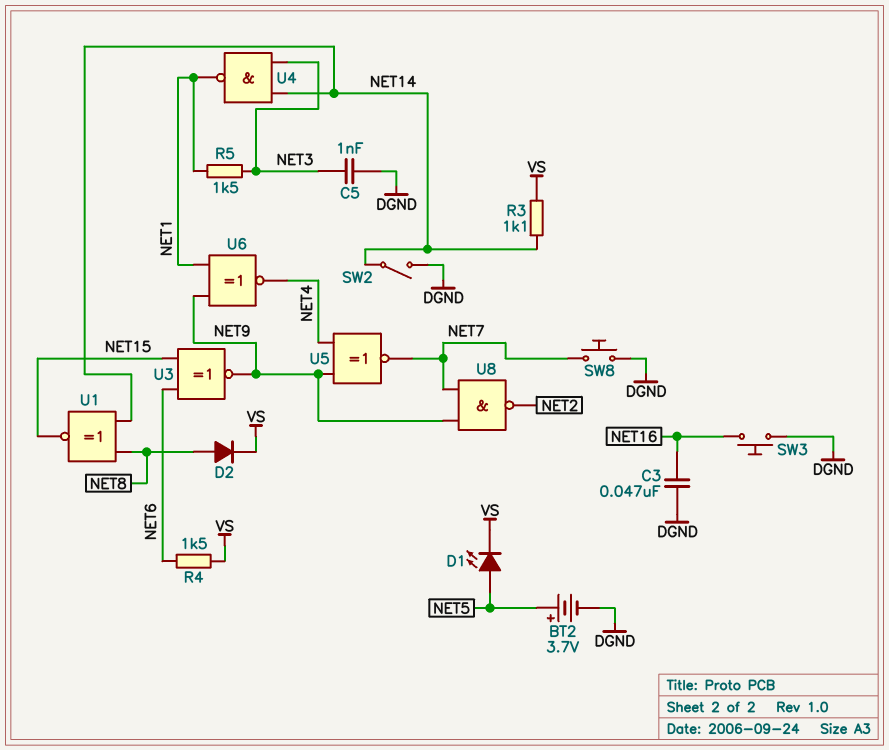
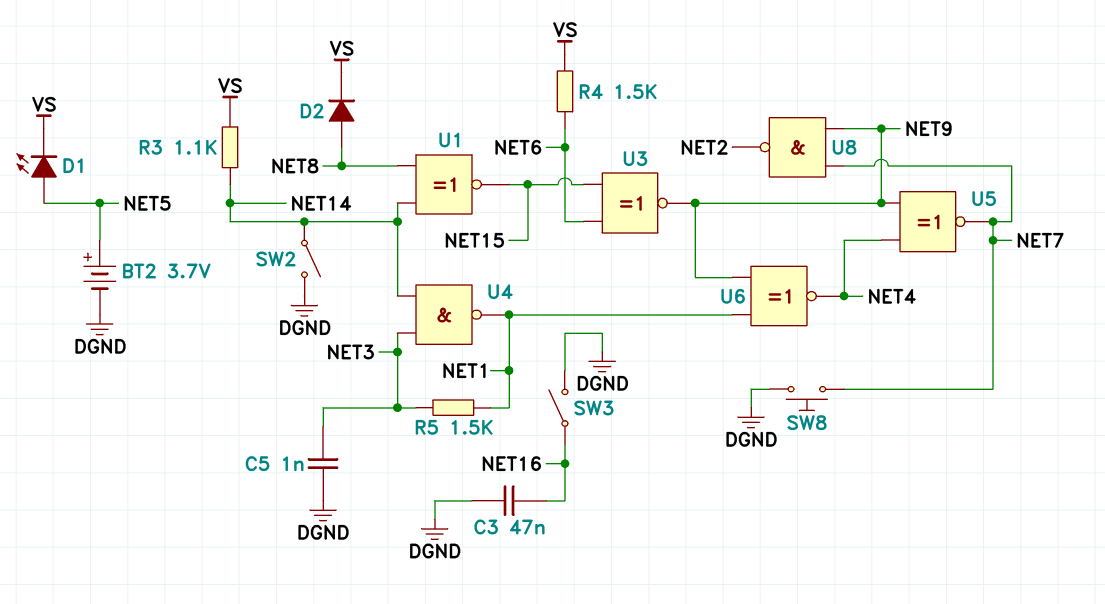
SW3: button (DGND, NET16) -> switch (DGND, NET16)

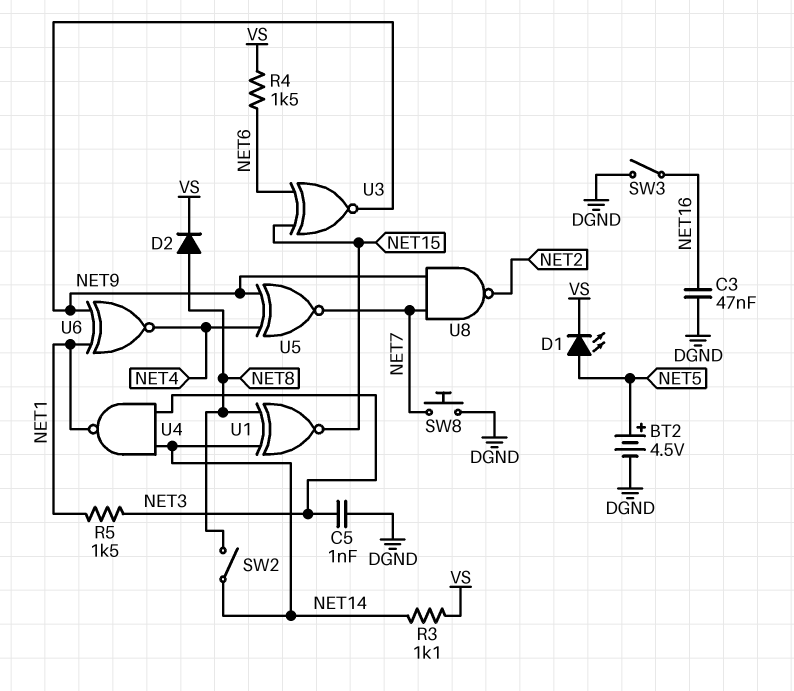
BT2: 3.7V (plus NET5, minus DGND) -> 4.5V (plus NET5, minus DGND)
SW2: switch (DGND, NET14) -> switch (NET8, NET14)

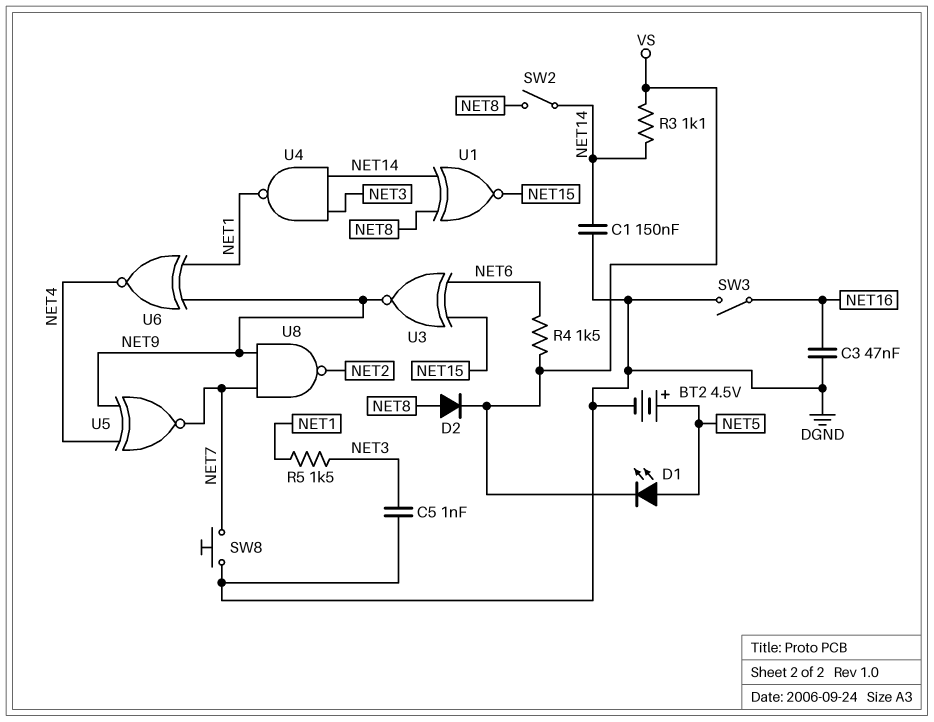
C1: none -> 150nF (DGND, NET14)

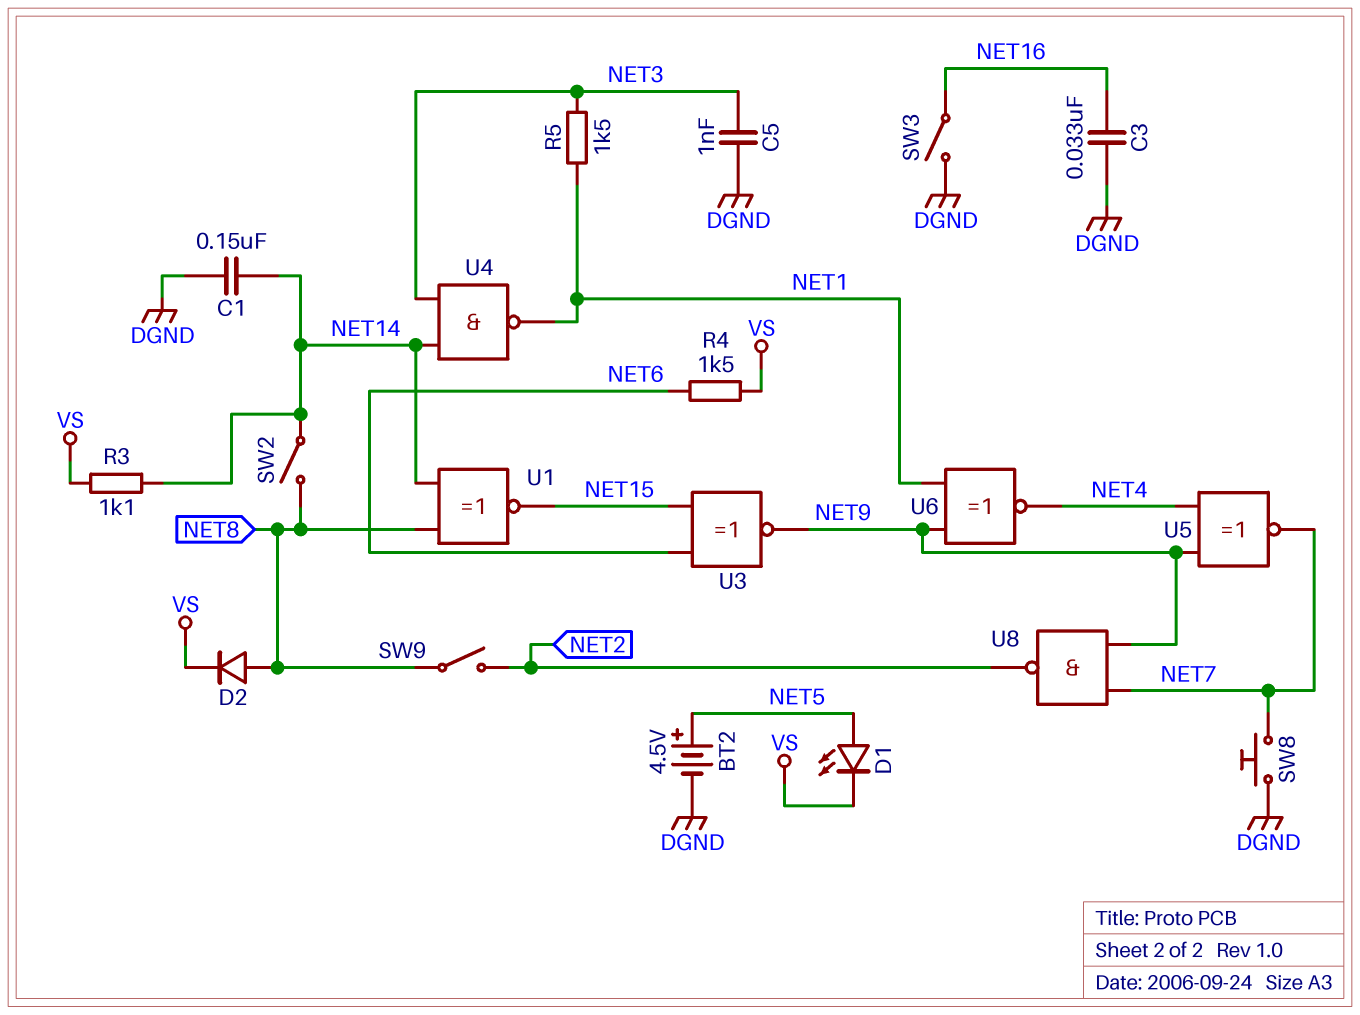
C3: 47nF (DGND, NET16) -> 33nF (DGND, NET16)
SW9: none -> switch (NET2, NET8)

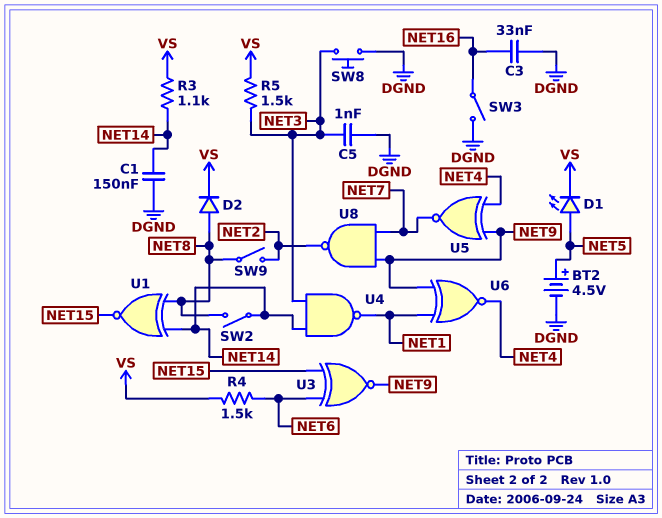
R5: 1.5k (NET1, NET3) -> 1.5k (NET3, VS)
SW8: button (DGND, NET7) -> button (DGND, NET3)

